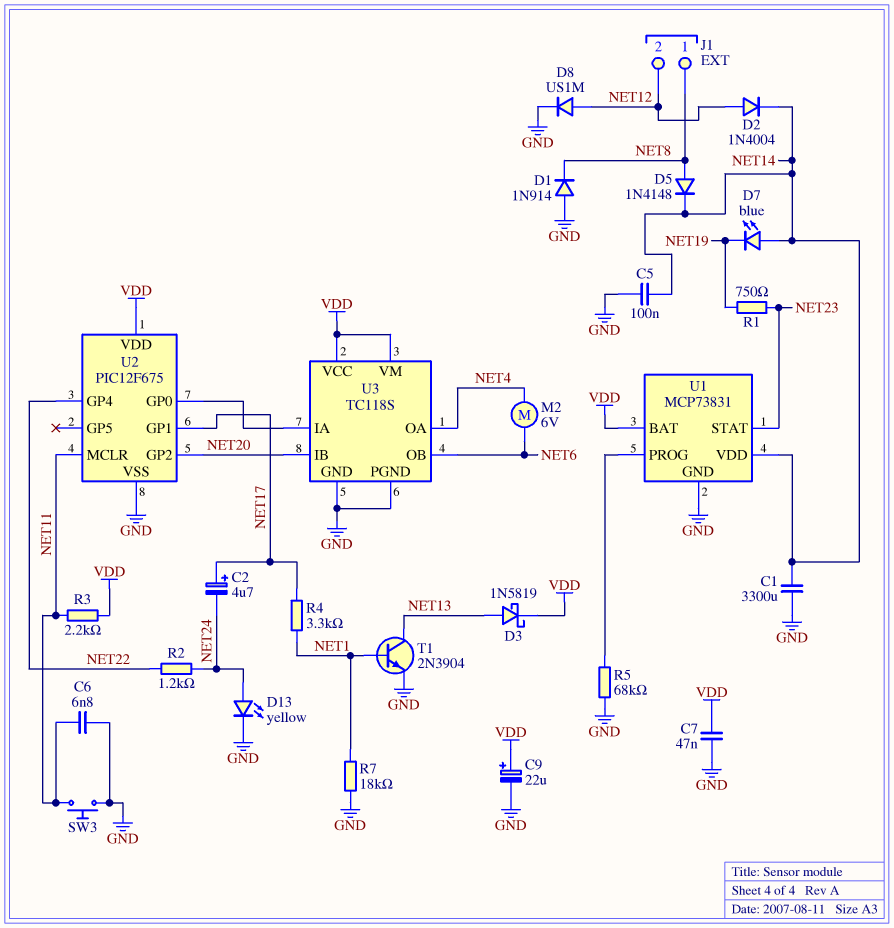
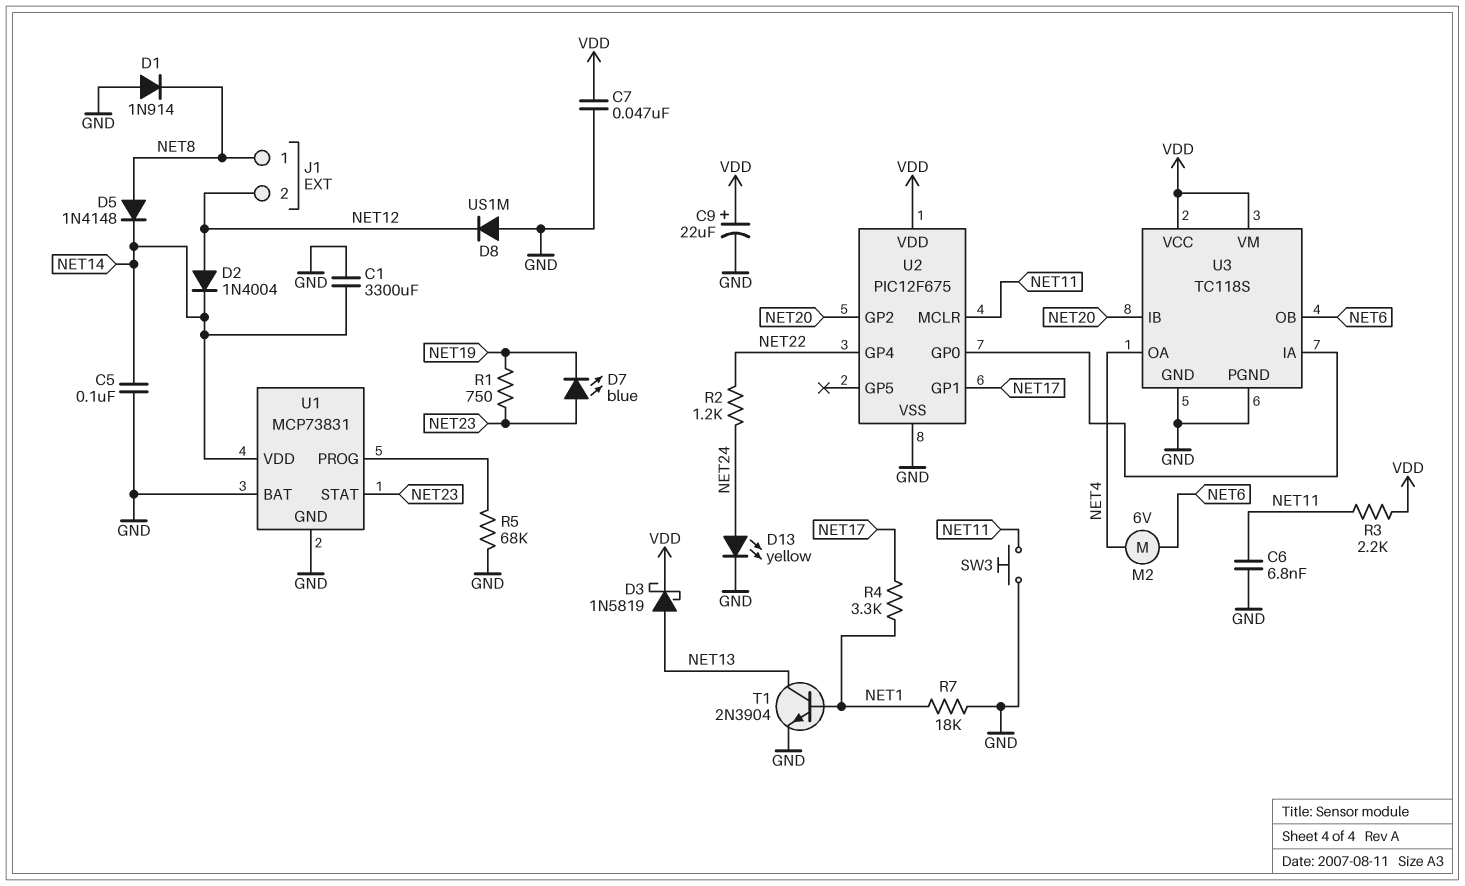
C2: 4.7uF (plus NET17, minus NET24) -> none
D7: LED blue (A NET14, K NET19) -> LED blue (A NET23, K NET19)
D8: diode US1M (A NET12, K GND) -> diode US1M (A GND, K NET12)
U1 pin BAT: VDD -> GND

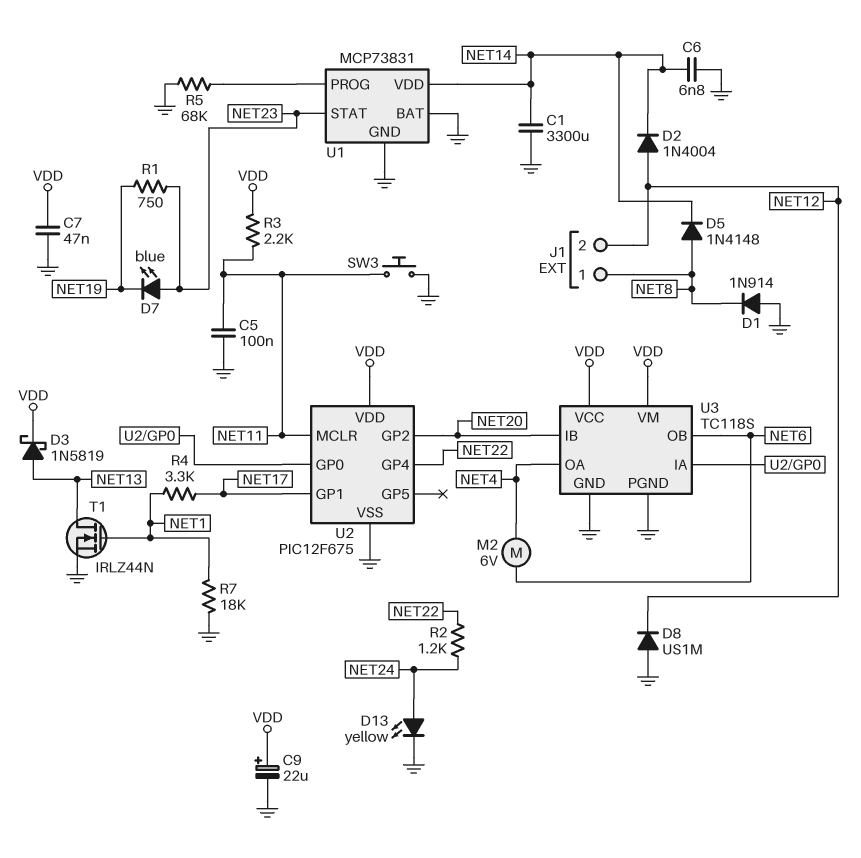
C5: 100nF (GND, NET14) -> 100nF (GND, NET11)
C6: 6.8nF (GND, NET11) -> 6.8nF (GND, NET14)
T1: NPN 2N3904 (B NET1, C NET13, E GND) -> NMOS IRLZ44N (G NET1, D NET13, S GND)

